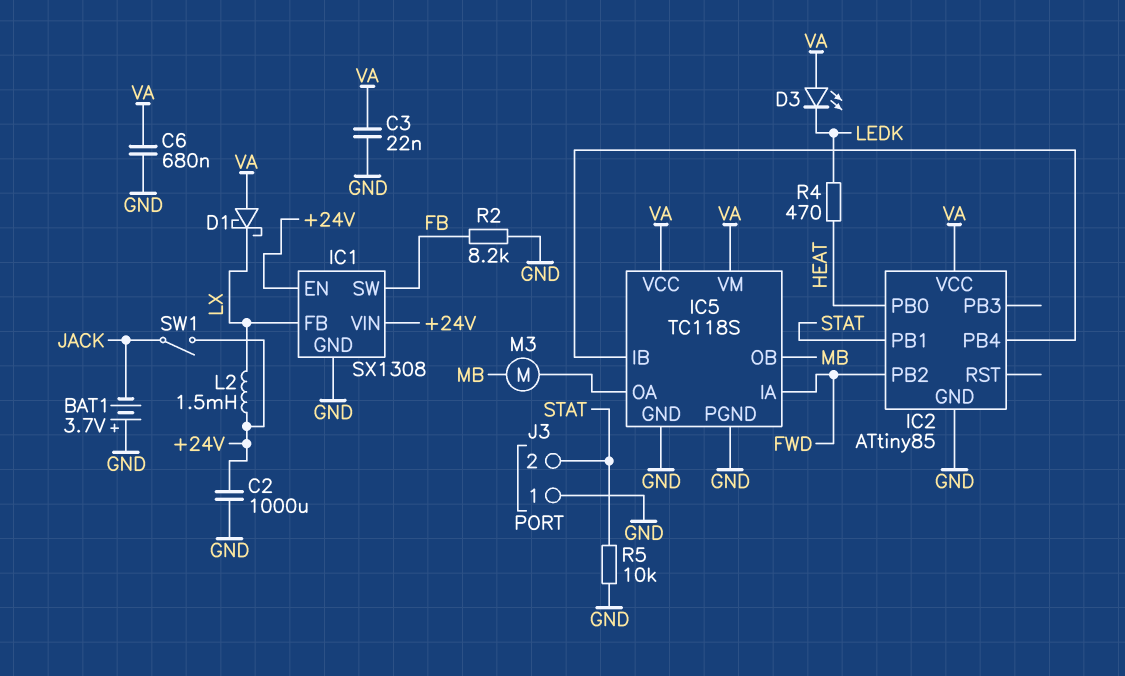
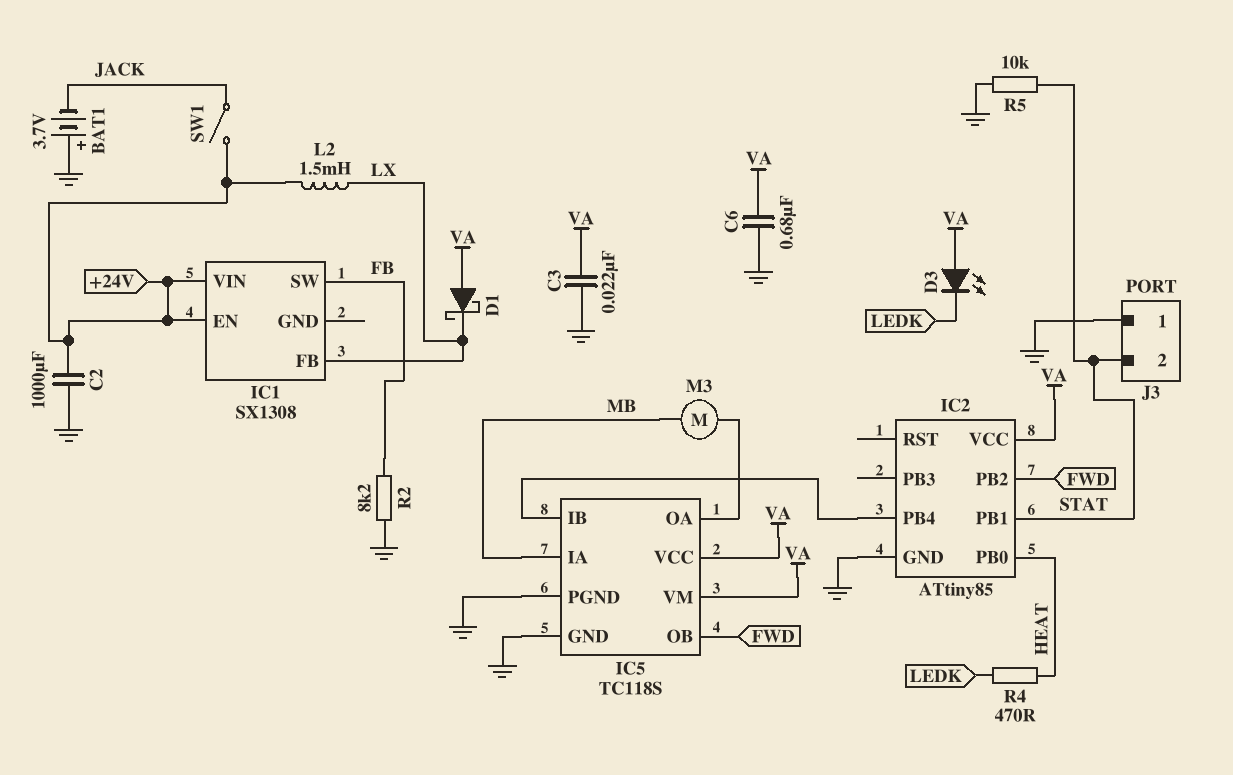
IC1 pin GND: GND -> none
IC5 pin IA: FWD -> MB
IC5 pin OB: MB -> FWD

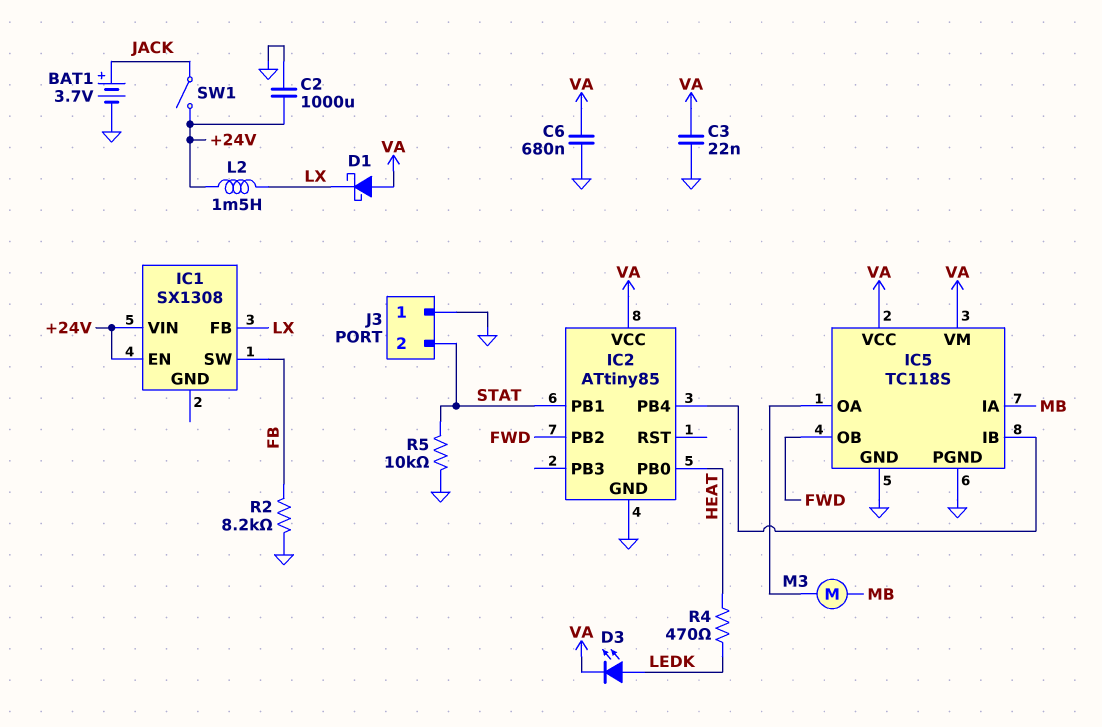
BAT1: 3.7V (plus GND, minus JACK) -> 3.7V (plus JACK, minus GND)
D3: LED (A VA, K LEDK) -> LED (A LEDK, K VA)

